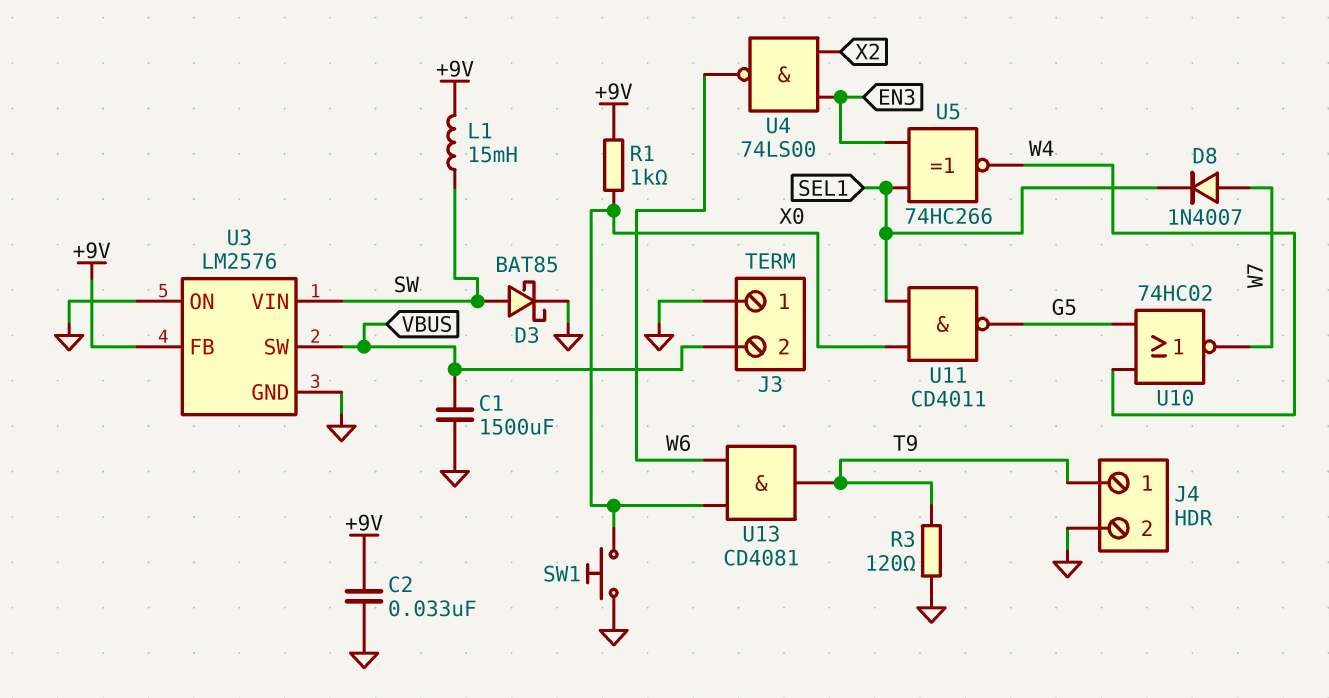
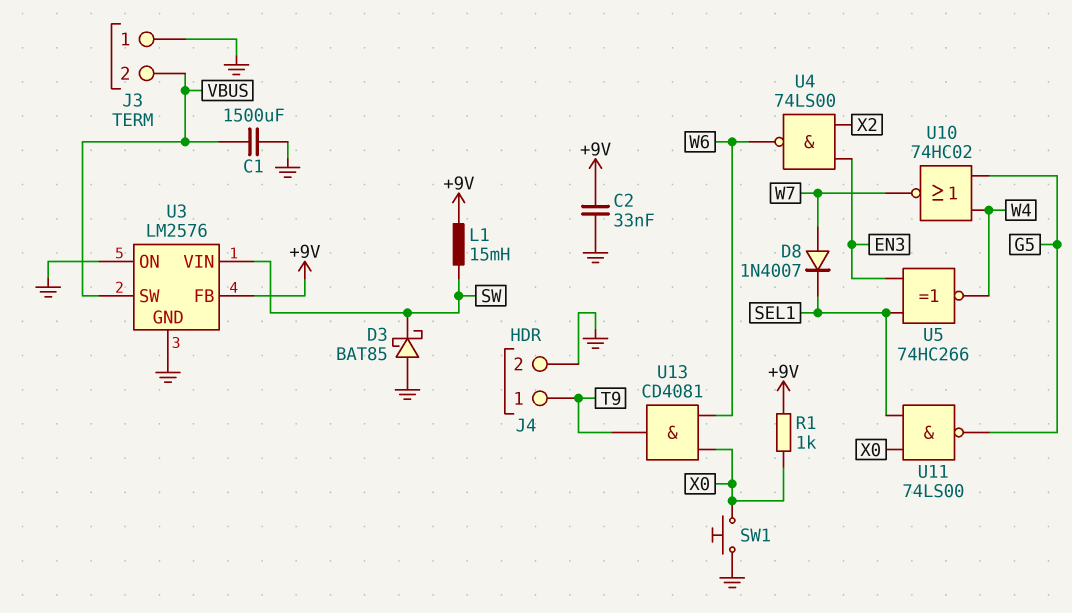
D3: schottky BAT85 (A SW, K GND) -> schottky BAT85 (A GND, K SW)
R3: 120 (GND, T9) -> none
U11: NAND CD4011 (in SEL1, in X0, out G5) -> NAND 74LS00 (in SEL1, in X0, out G5)

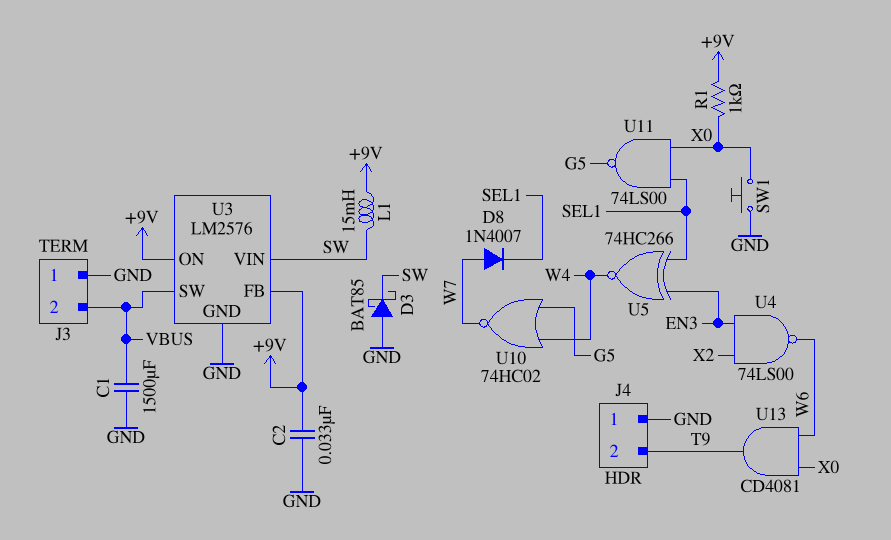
J4 pin 1: T9 -> GND
J4 pin 2: GND -> T9
U3 pin ON: GND -> +9V

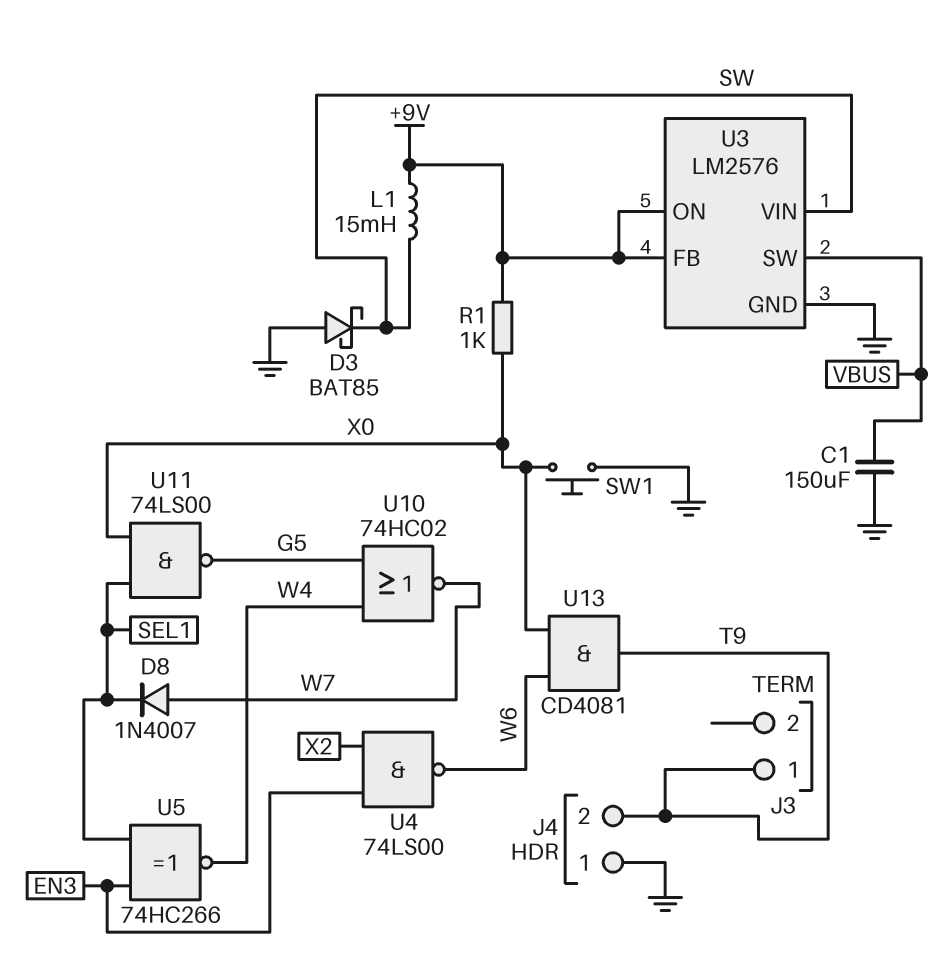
C1: 1500uF (GND, VBUS) -> 150uF (GND, VBUS)
C2: 33nF (+9V, GND) -> none
J3 pin 1: GND -> T9
J3 pin 2: VBUS -> none

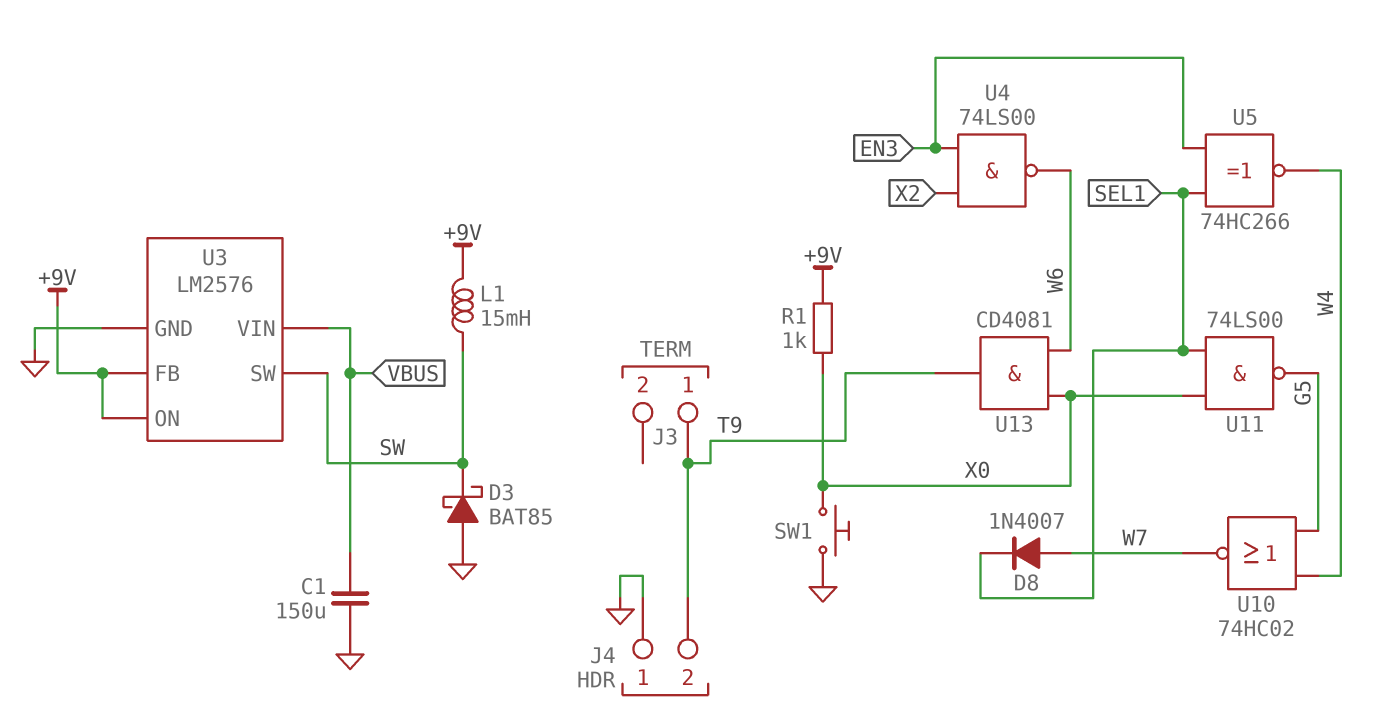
U3 pin SW: VBUS -> SW
U3 pin VIN: SW -> VBUS

